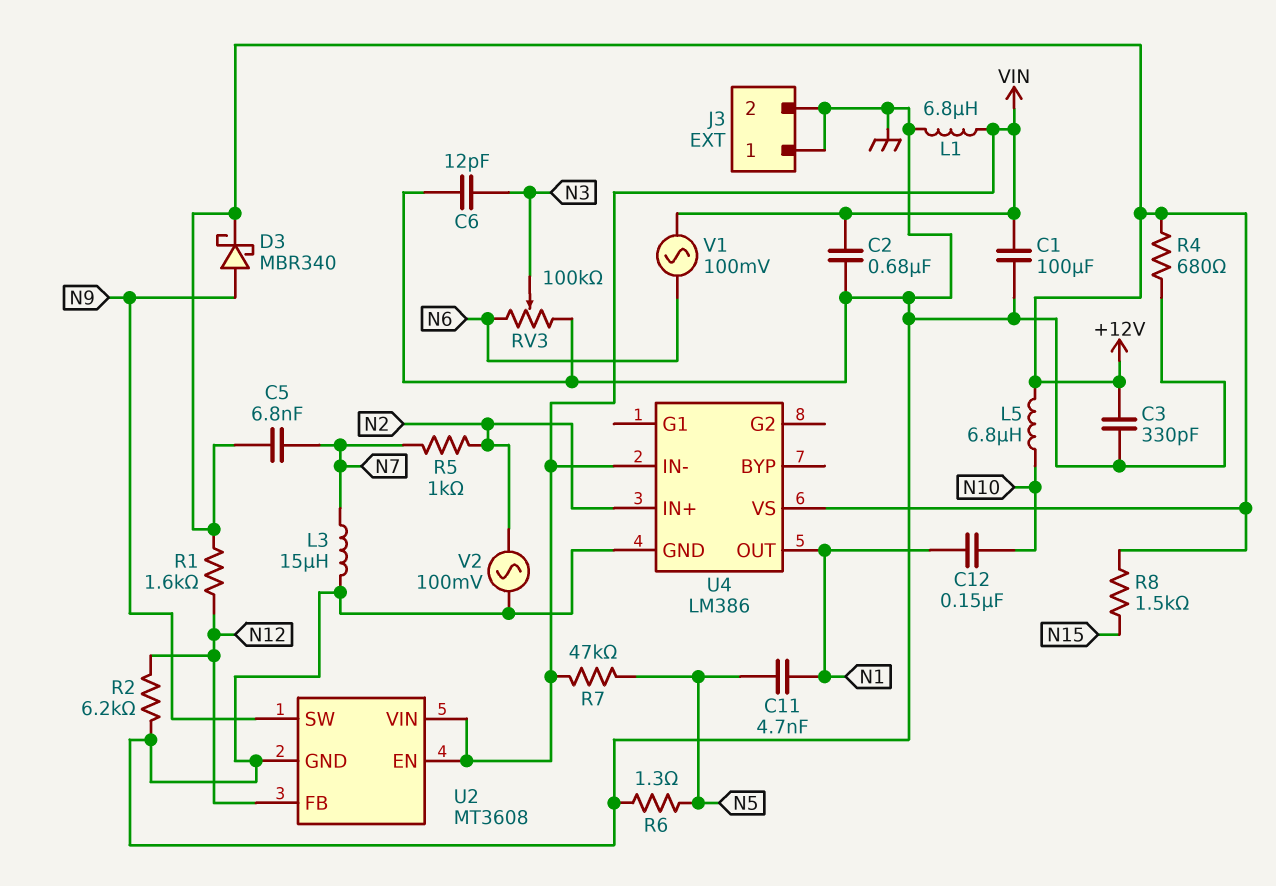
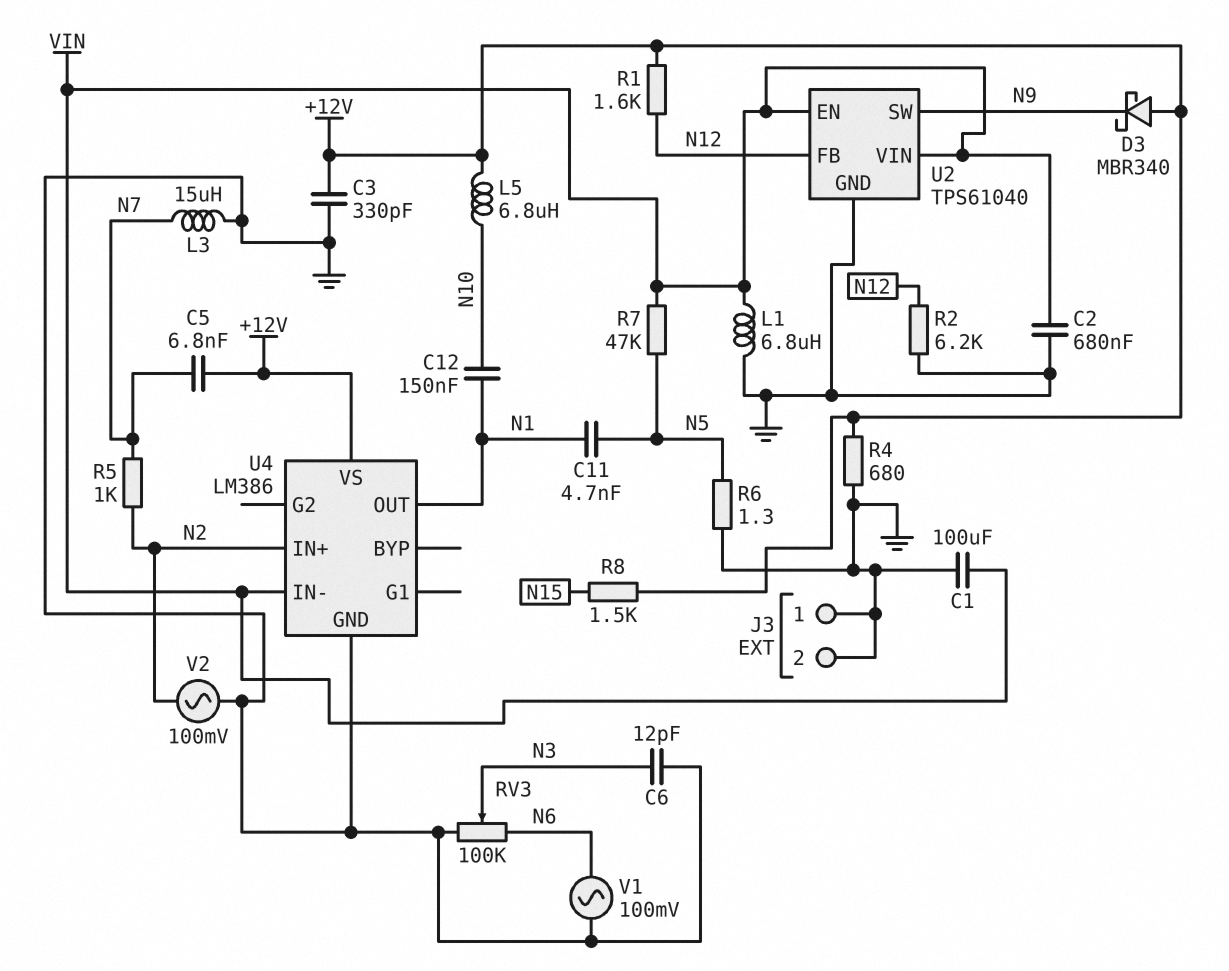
D3: schottky MBR340 (A N9, K +12V) -> schottky MBR340 (A +12V, K N9)
U2: MT3608 -> TPS61040
V1: AC 100mV (N6, VIN) -> AC 100mV (GND, N6)

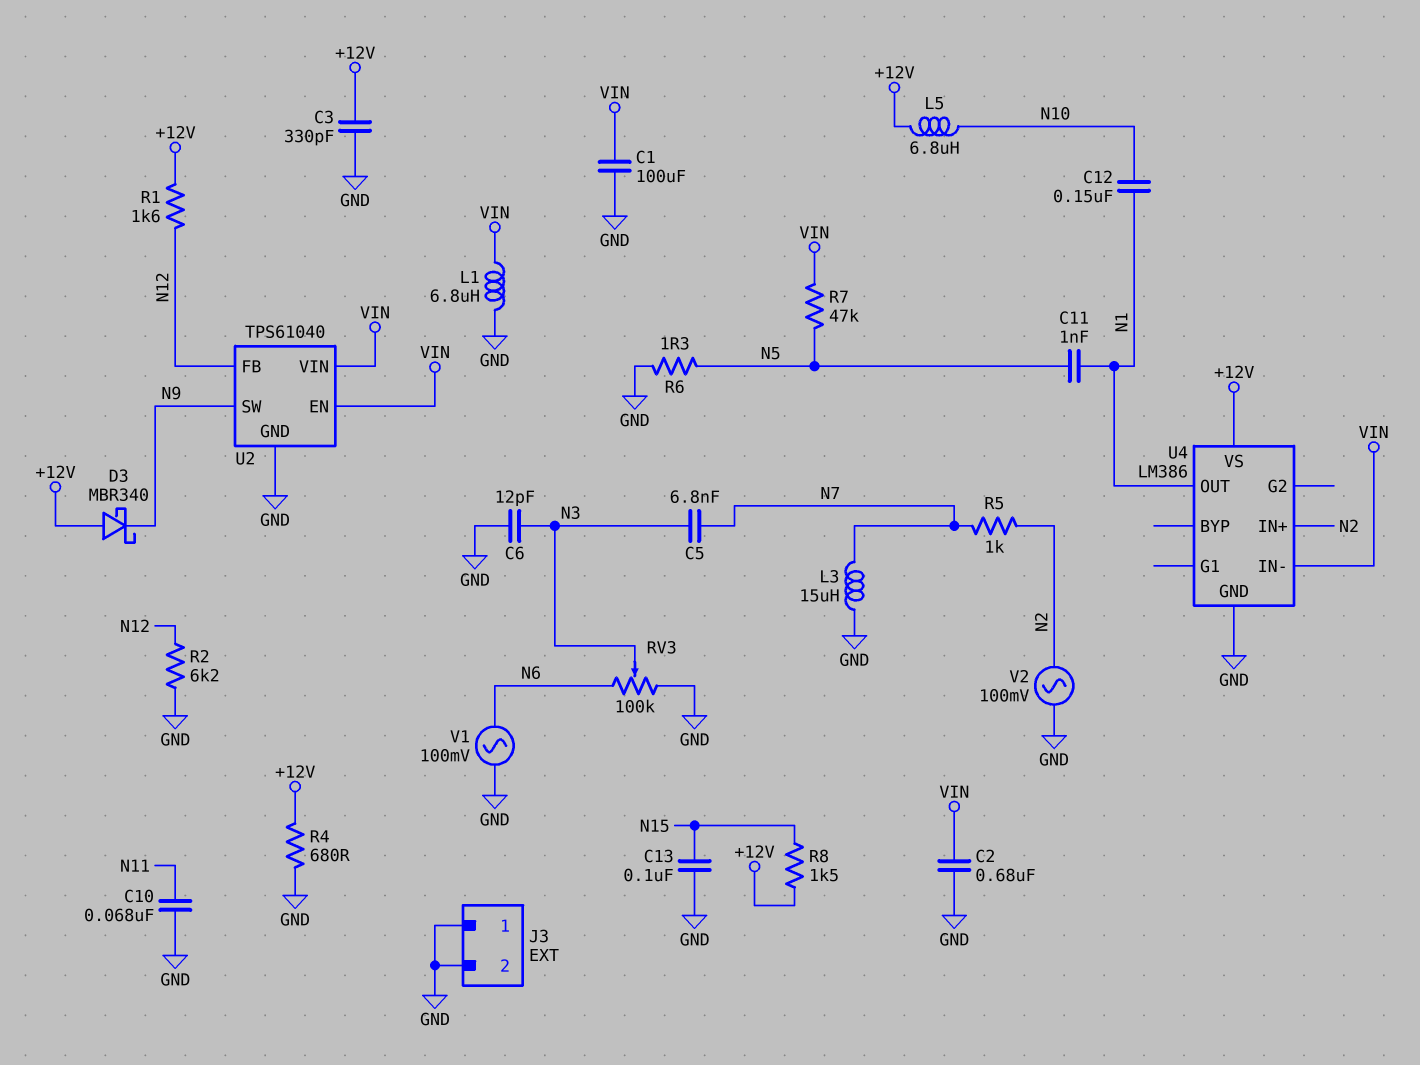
C5: 6.8nF (+12V, N7) -> 6.8nF (N3, N7)
C10: none -> 68nF (GND, N11)
C11: 4.7nF (N1, N5) -> 1nF (N1, N5)
C13: none -> 100nF (GND, N15)

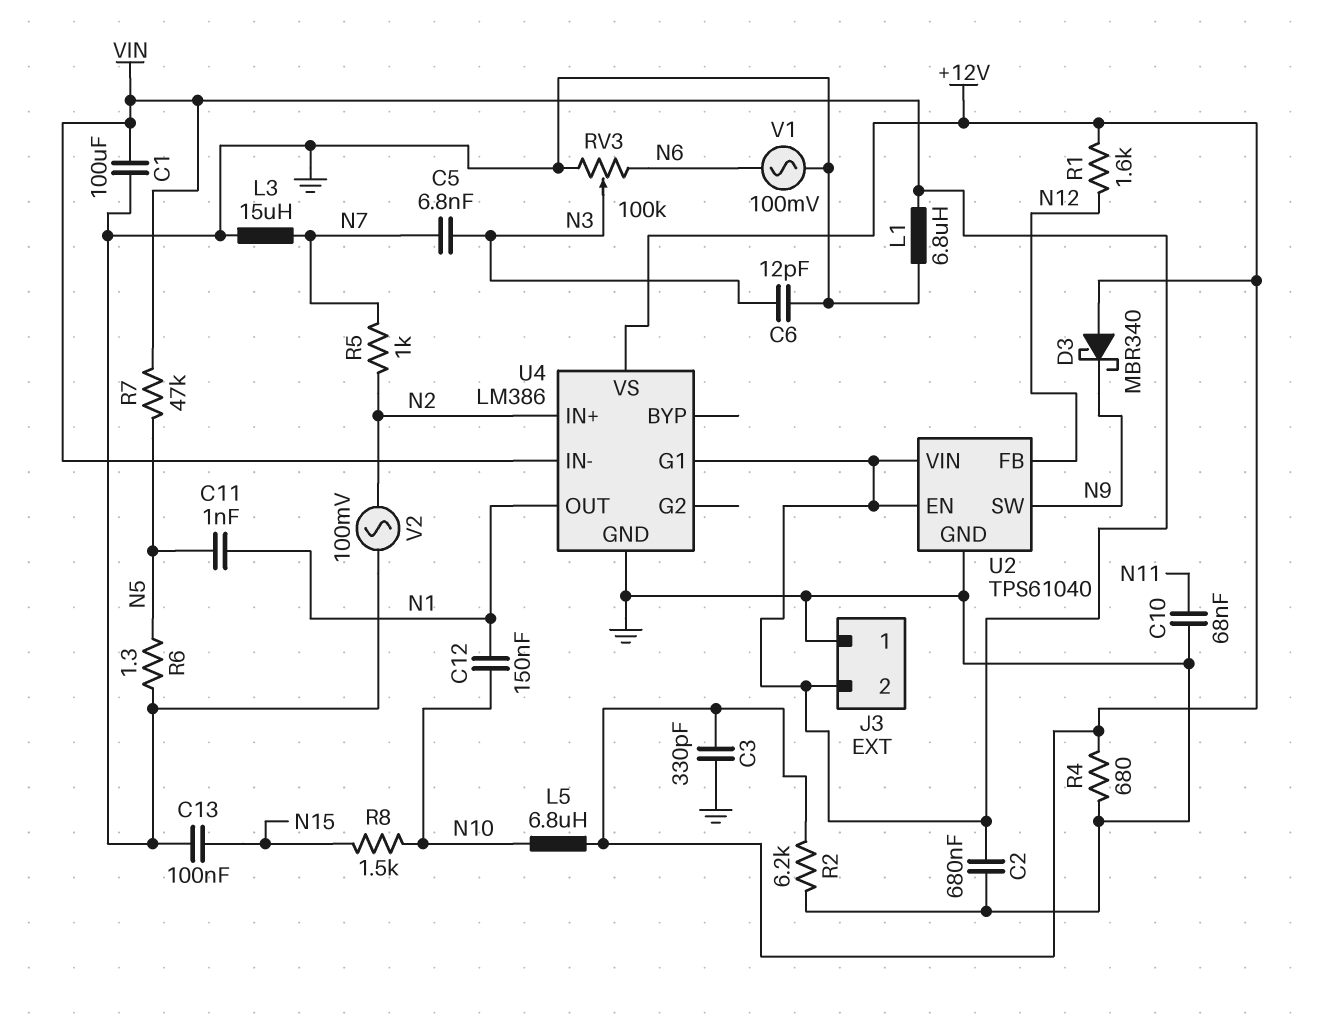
J3 pin 2: GND -> VIN
R2: 6.2k (GND, N12) -> 6.2k (+12V, GND)
R8: 1.5k (+12V, N15) -> 1.5k (N10, N15)
U4 pin G1: none -> VIN

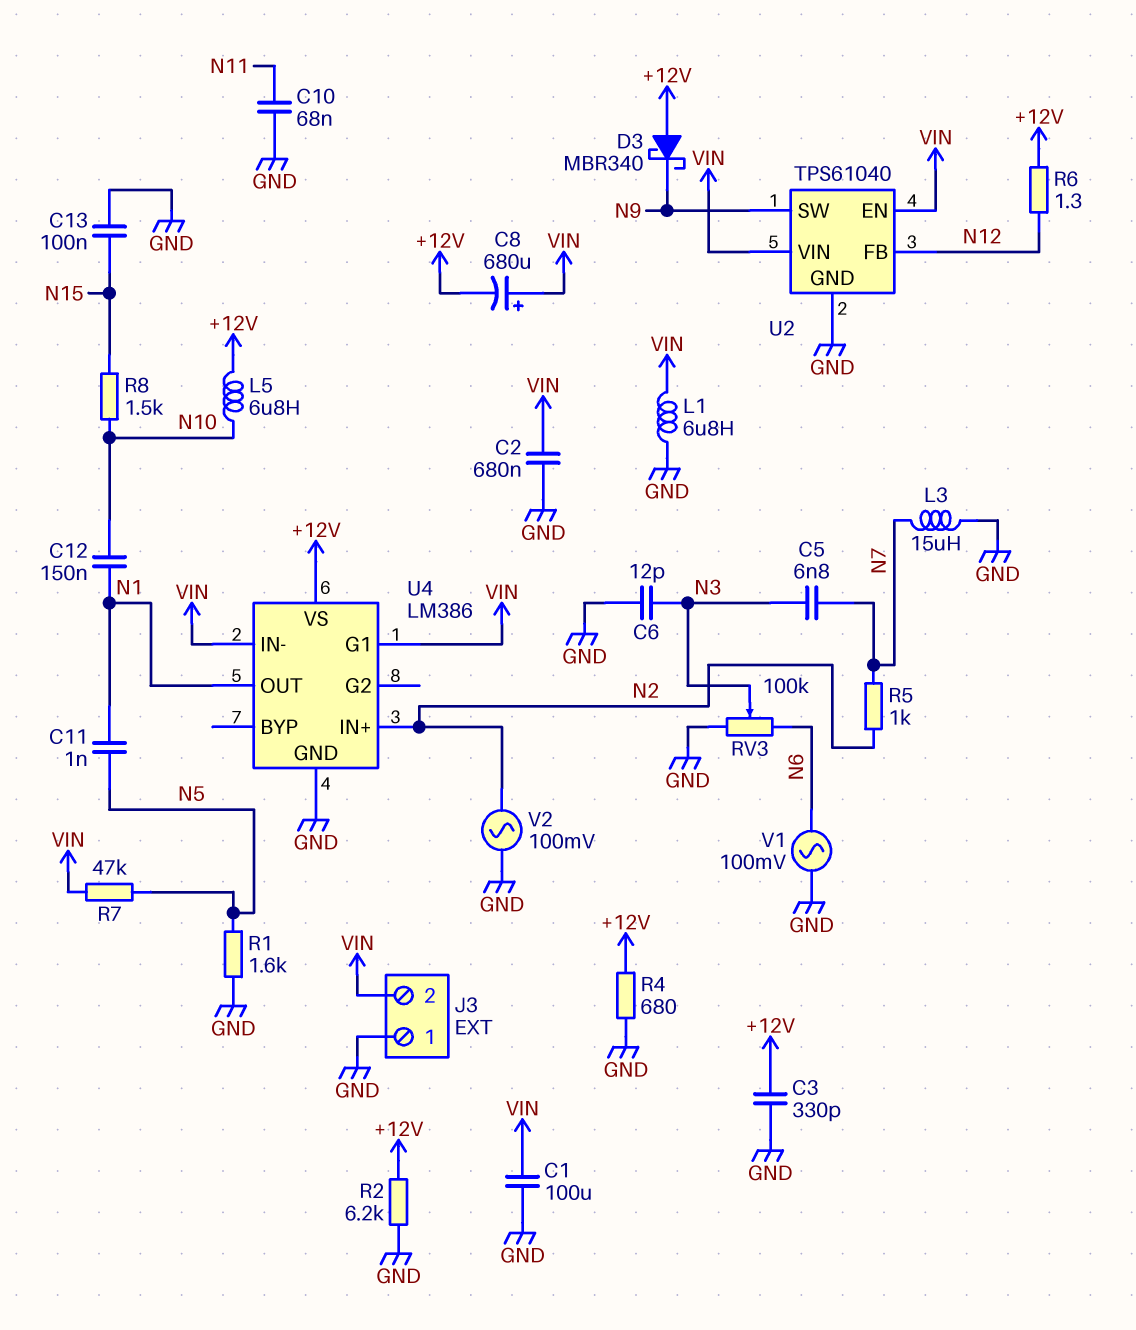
C8: none -> 680uF (plus VIN, minus +12V)
R1: 1.6k (+12V, N12) -> 1.6k (GND, N5)
R6: 1.3 (GND, N5) -> 1.3 (+12V, N12)

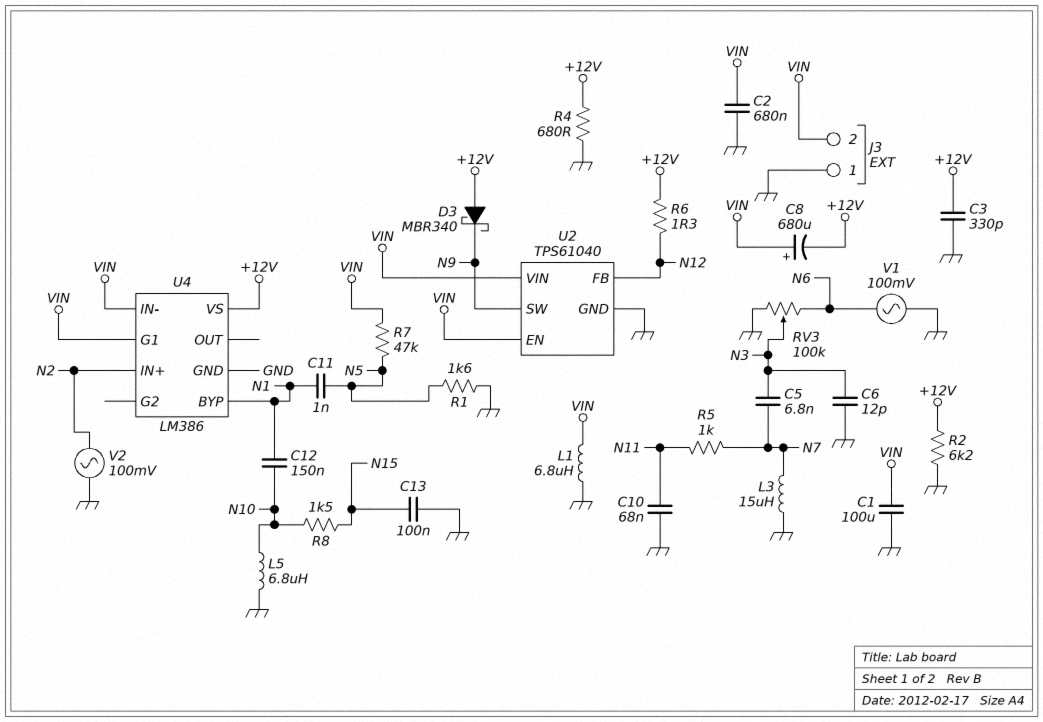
L5: 6.8uH (+12V, N10) -> 6.8uH (GND, N10)
R5: 1k (N2, N7) -> 1k (N7, N11)
U4 pin BYP: none -> N1
U4 pin OUT: N1 -> none

